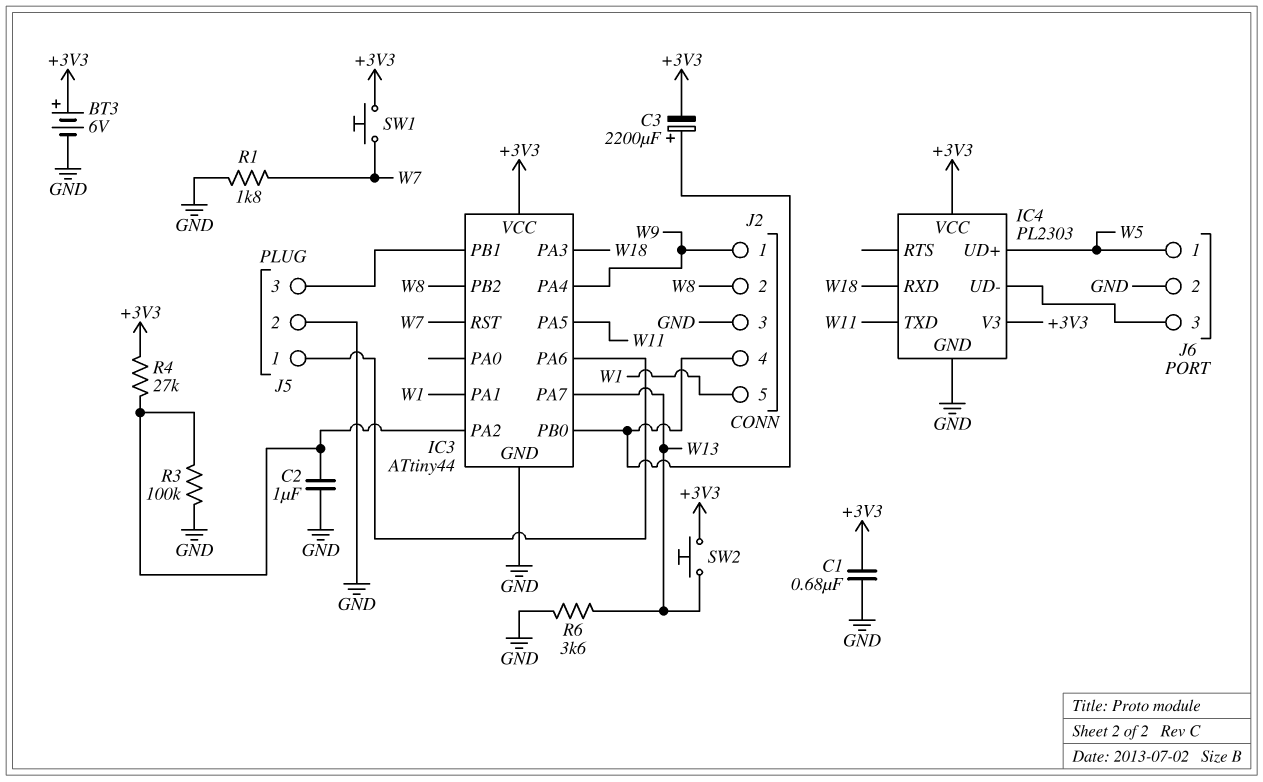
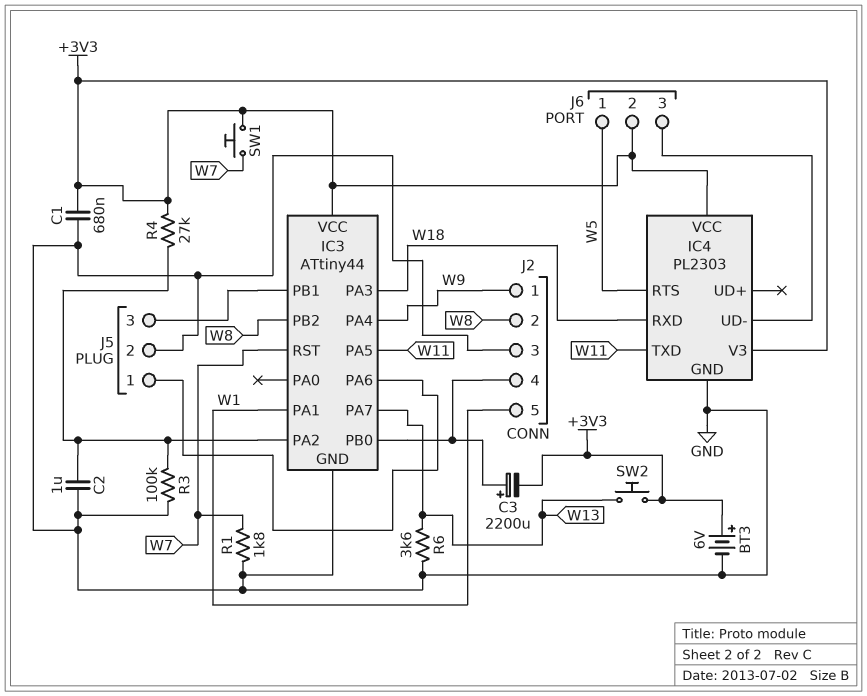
IC4 pin RTS: none -> W5
IC4 pin UD+: W5 -> none
J6 pin 2: GND -> +3V3

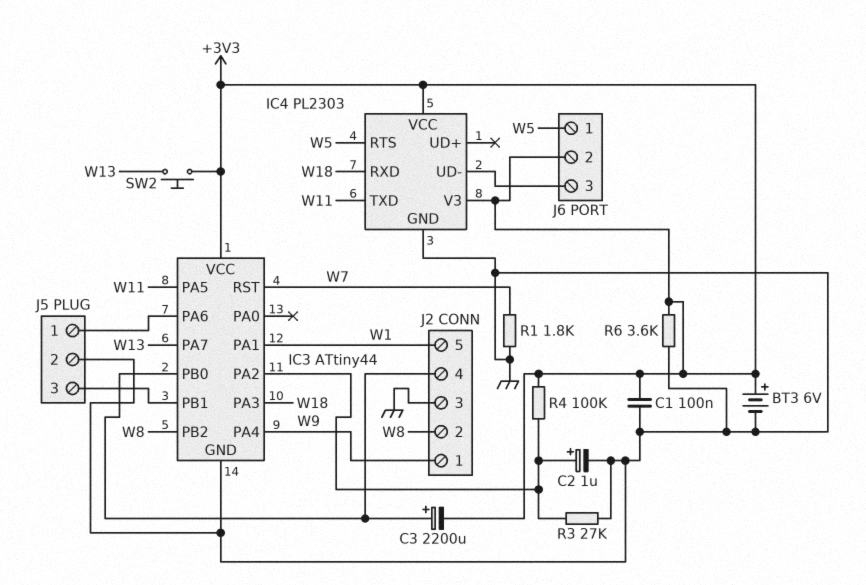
C1: 680nF (+3V3, GND) -> 100nF (+3V3, GND)
C2: 1uF (GND, IC3/PA2) -> 1uF (plus IC3/PA2, minus GND)
R3: 100k (GND, IC3/PA2) -> 27k (GND, IC3/PA2)
R4: 27k (+3V3, IC3/PA2) -> 100k (+3V3, IC3/PA2)
R6: 3.6k (GND, W13) -> 3.6k (+3V3, GND)
SW1: button (+3V3, W7) -> none

